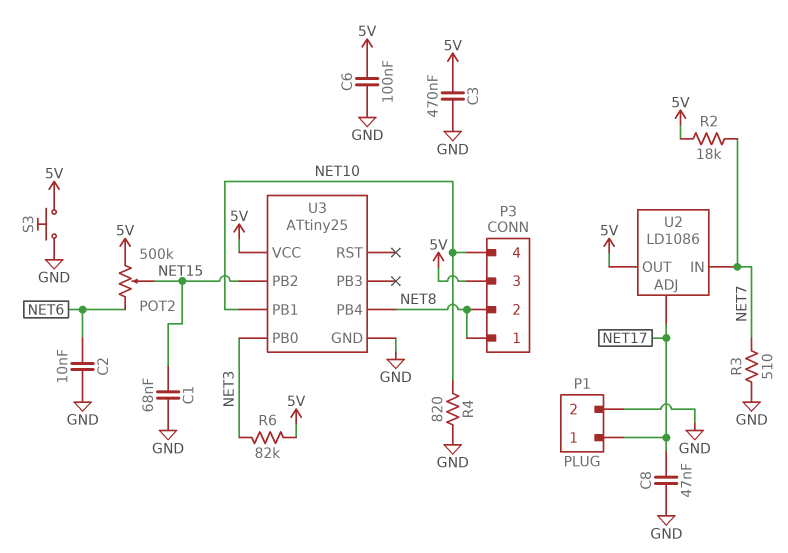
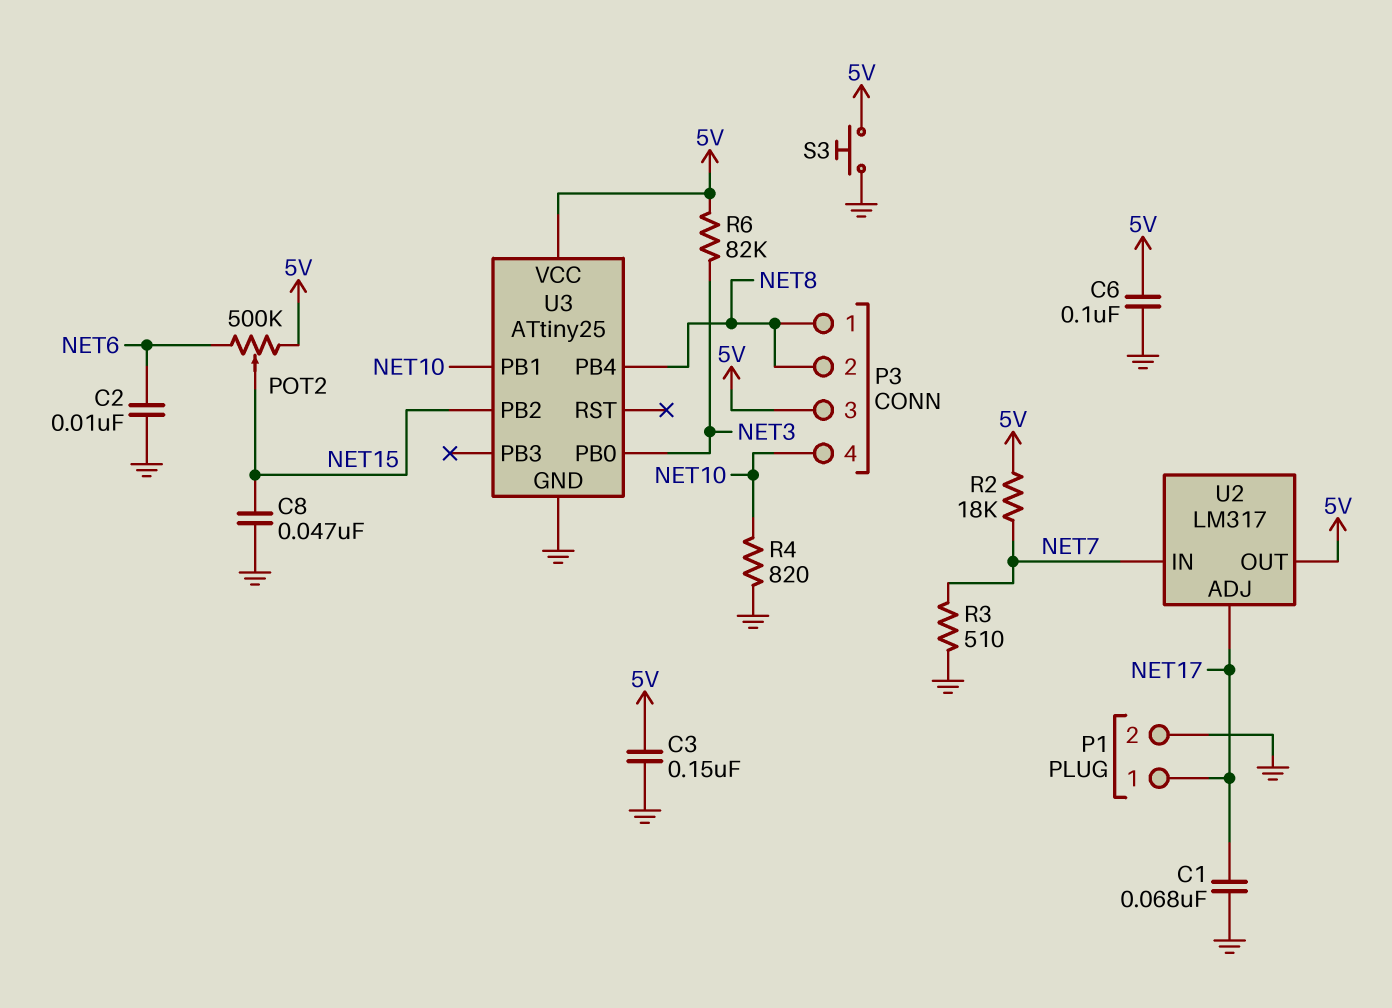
C1: 68nF (GND, NET15) -> 68nF (GND, NET17)
C3: 470nF (5V, GND) -> 150nF (5V, GND)
C8: 47nF (GND, NET17) -> 47nF (GND, NET15)
U2: LD1086 -> LM317

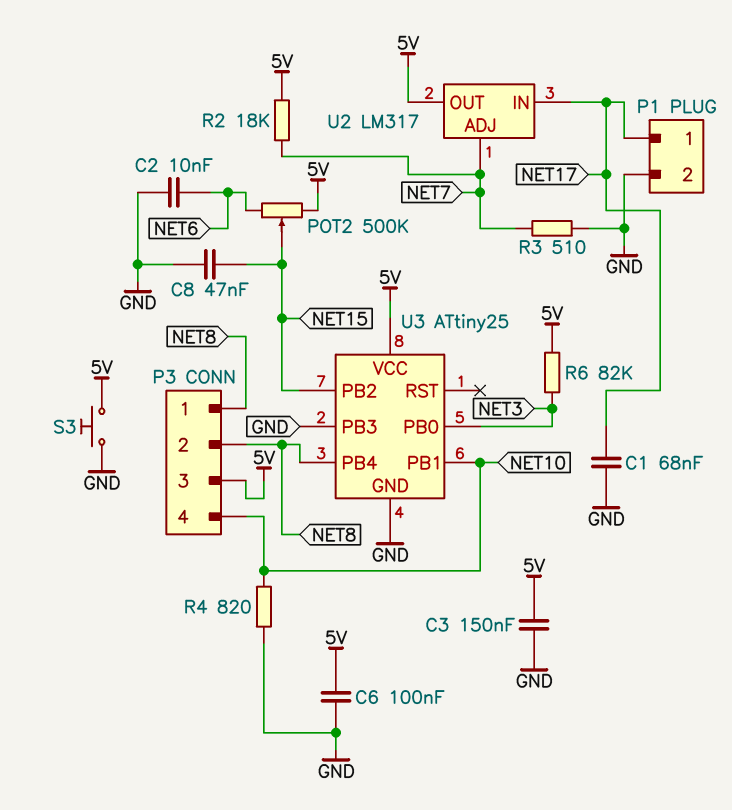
U2 pin ADJ: NET17 -> NET7
U2 pin IN: NET7 -> NET17
U3 pin PB3: none -> GND

